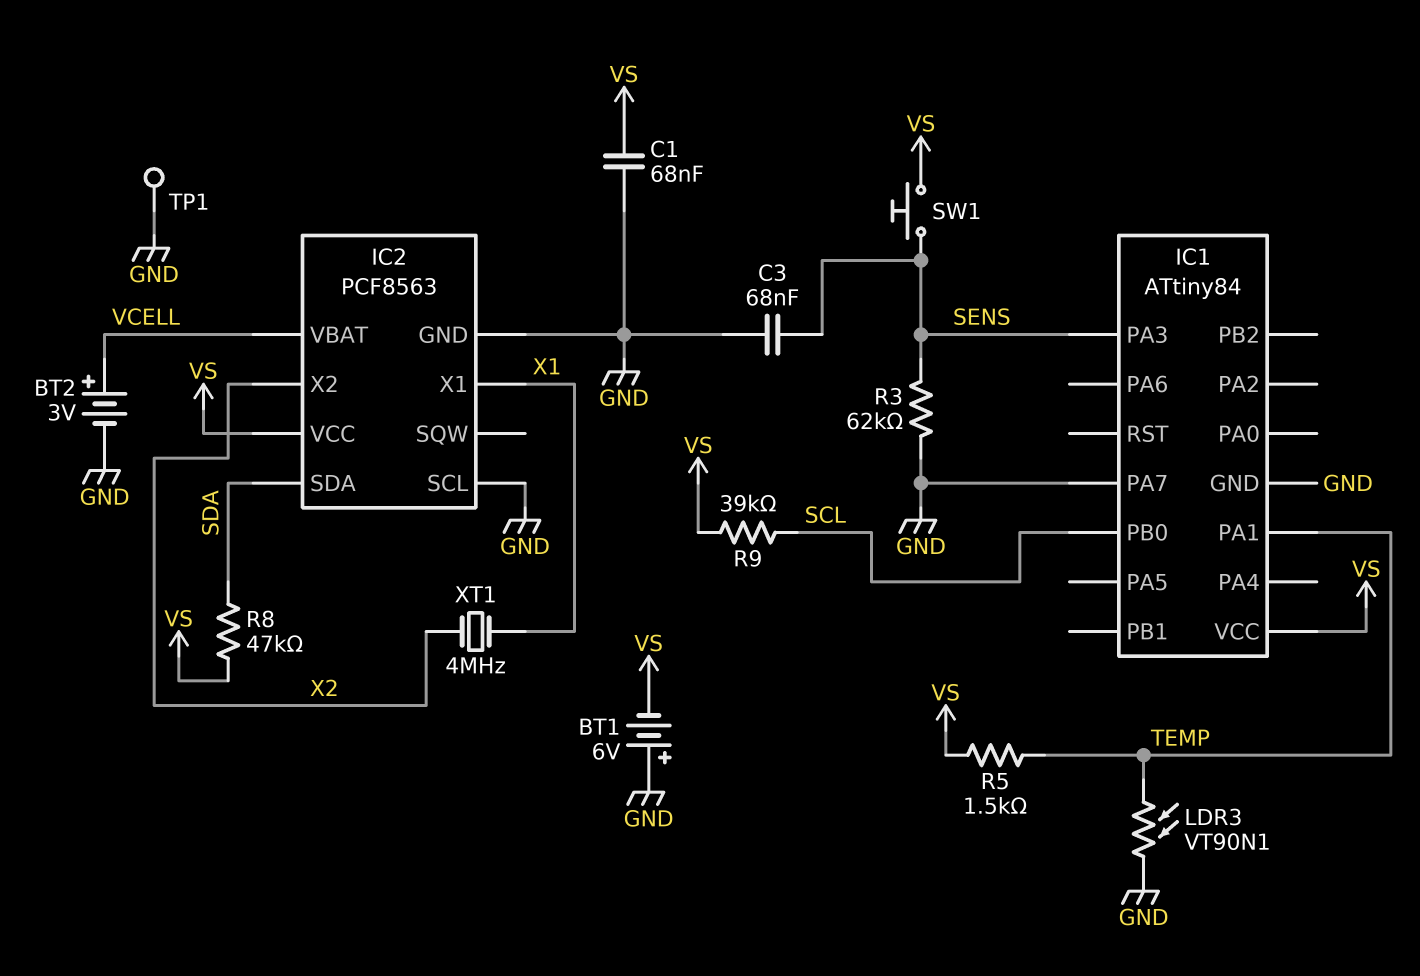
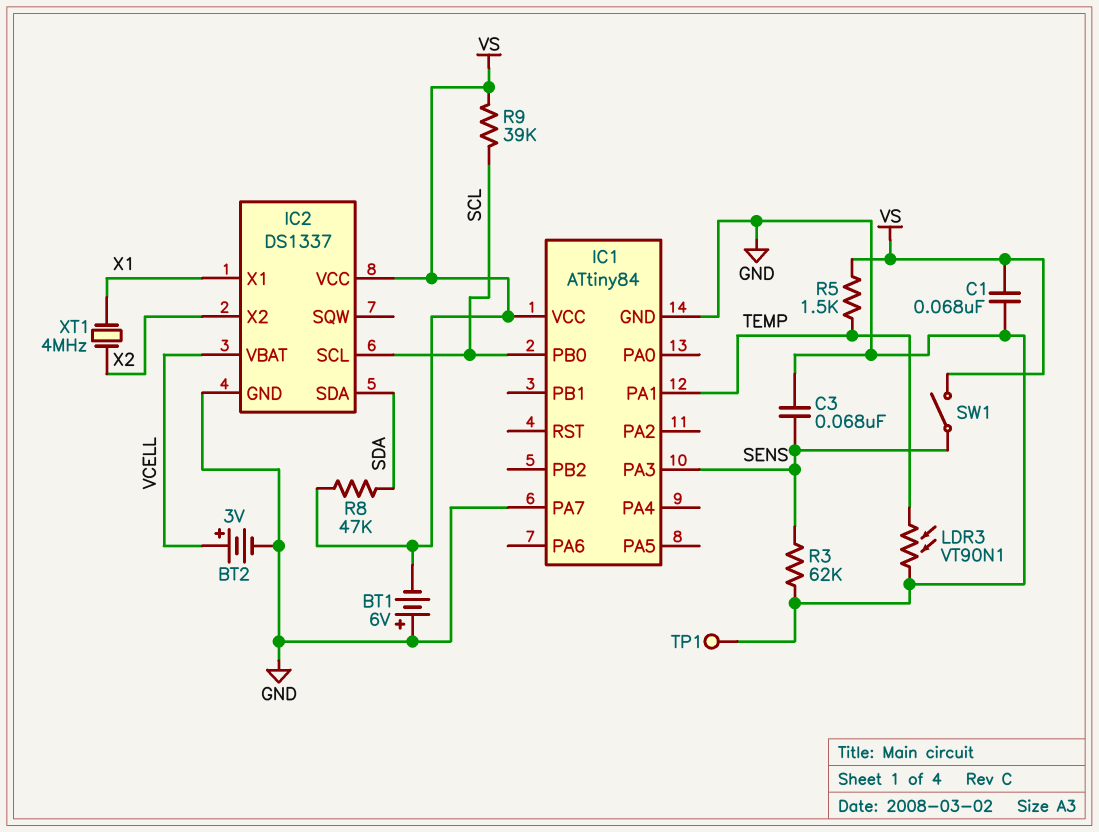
IC2: PCF8563 -> DS1337
IC2 pin SCL: GND -> SCL
SW1: button (SENS, VS) -> switch (SENS, VS)

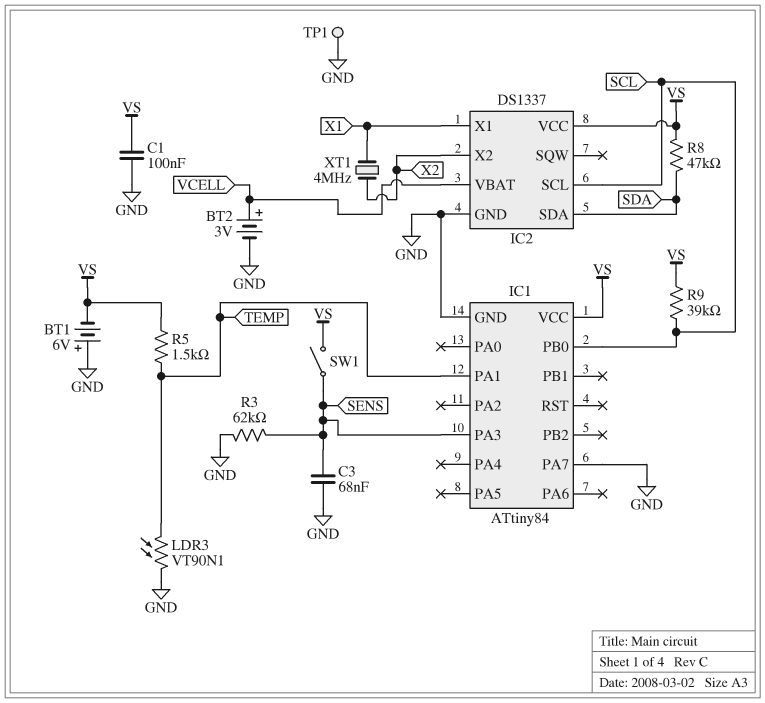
C1: 68nF (GND, VS) -> 100nF (GND, VS)

